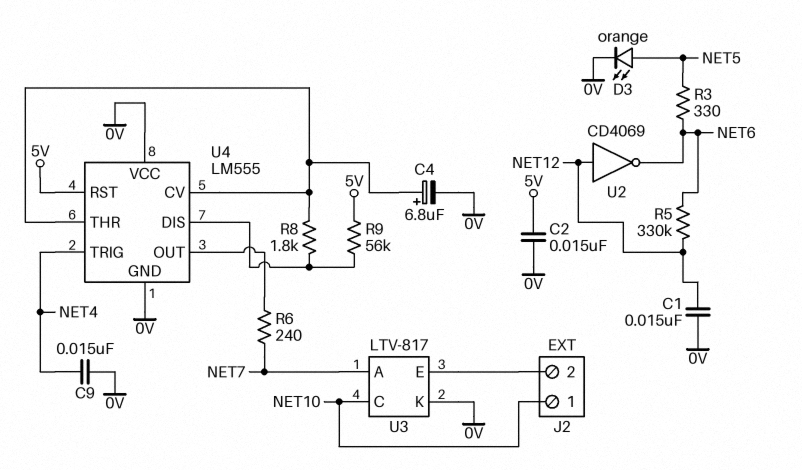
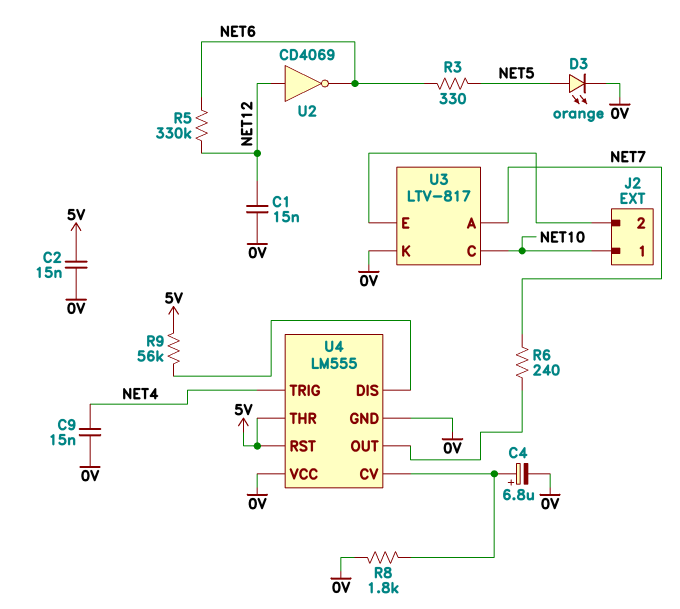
R8: 1.8k (U4/CV, U4/DIS) -> 1.8k (0V, U4/CV)
U4 pin THR: U4/CV -> 5V

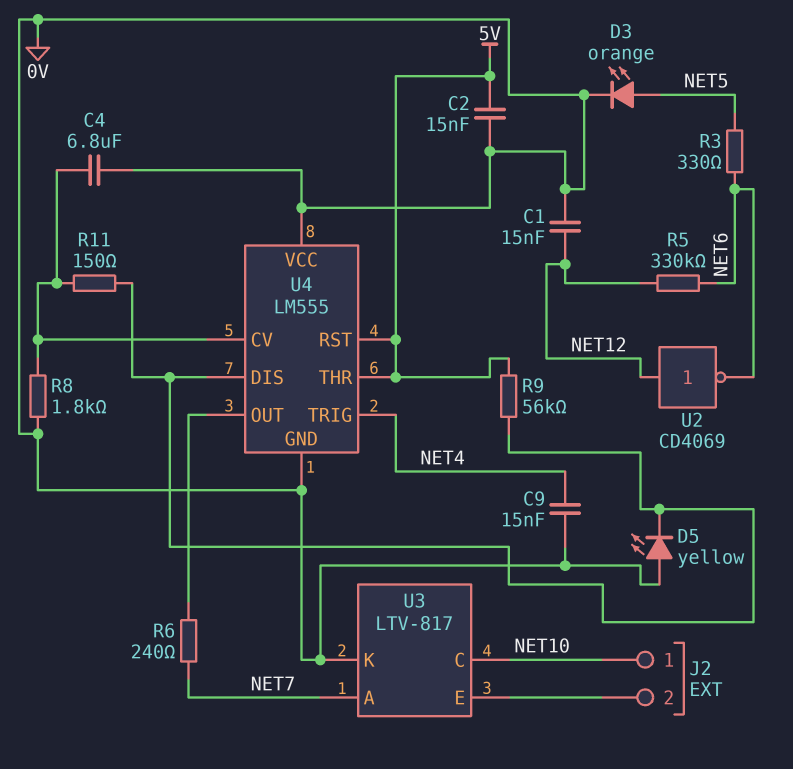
C4: 6.8uF (plus U4/CV, minus 0V) -> 6.8uF (0V, U4/CV)
D5: none -> LED yellow (A 0V, K U4/DIS)
R11: none -> 150 (U4/CV, U4/DIS)

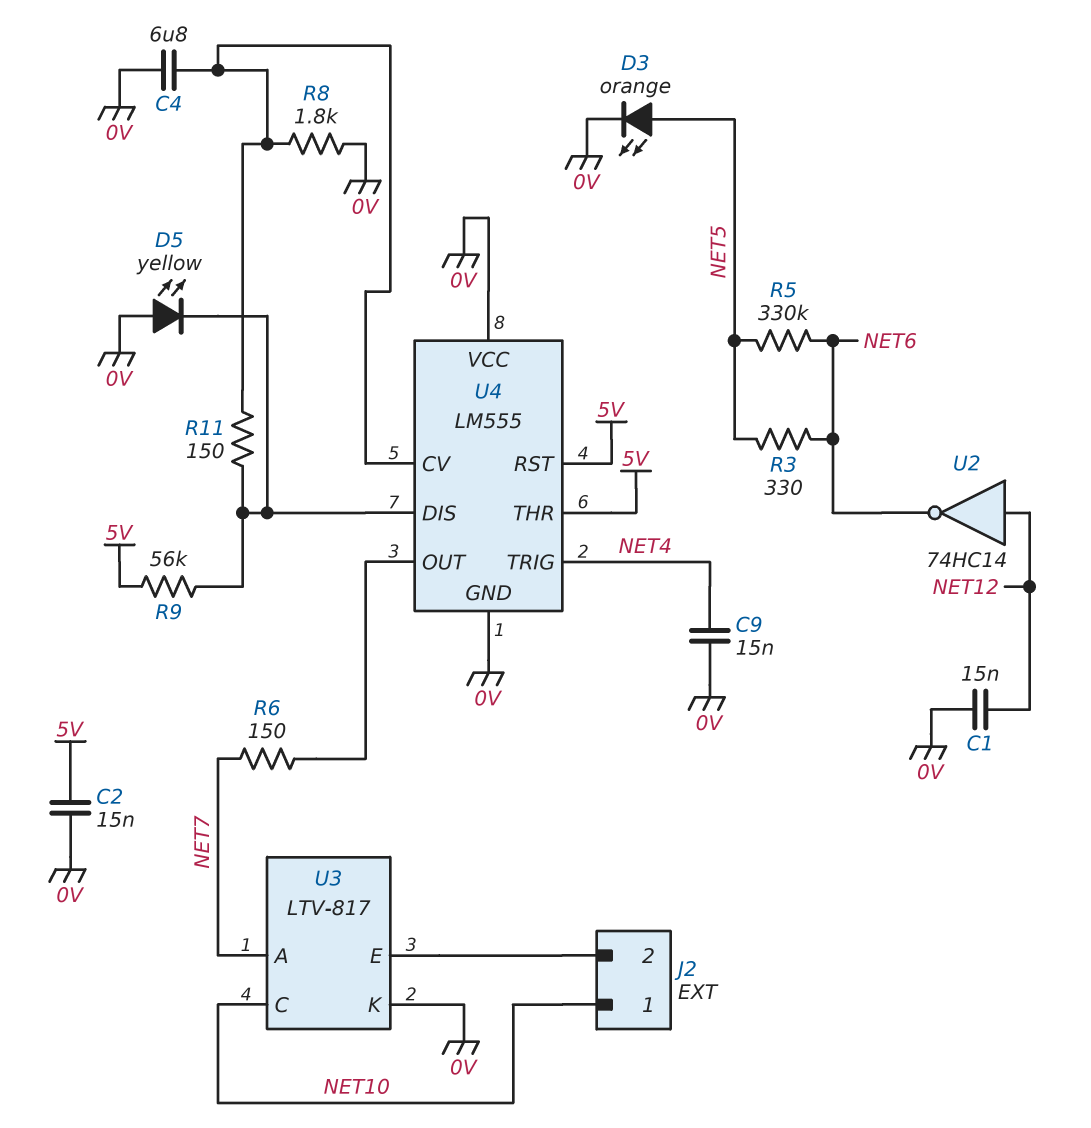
R5: 330k (NET6, NET12) -> 330k (NET5, NET6)
R6: 240 (NET7, U4/OUT) -> 150 (NET7, U4/OUT)
U2: NOT CD4069 (in NET12, out NET6) -> NOT 74HC14 (in NET12, out NET6)

